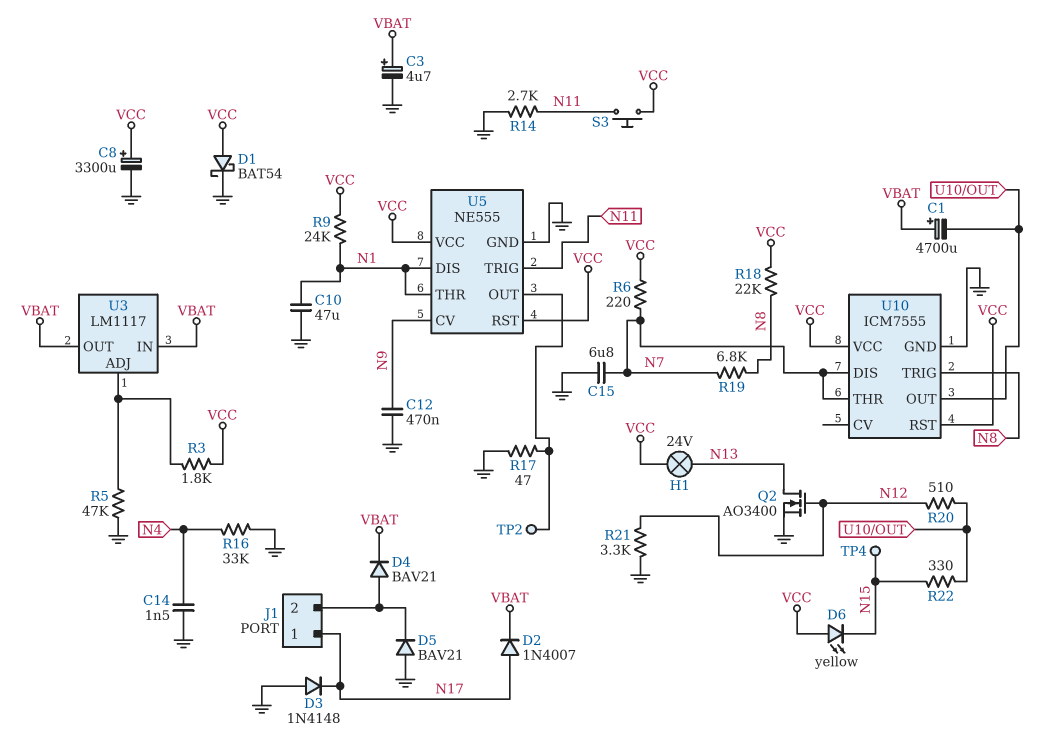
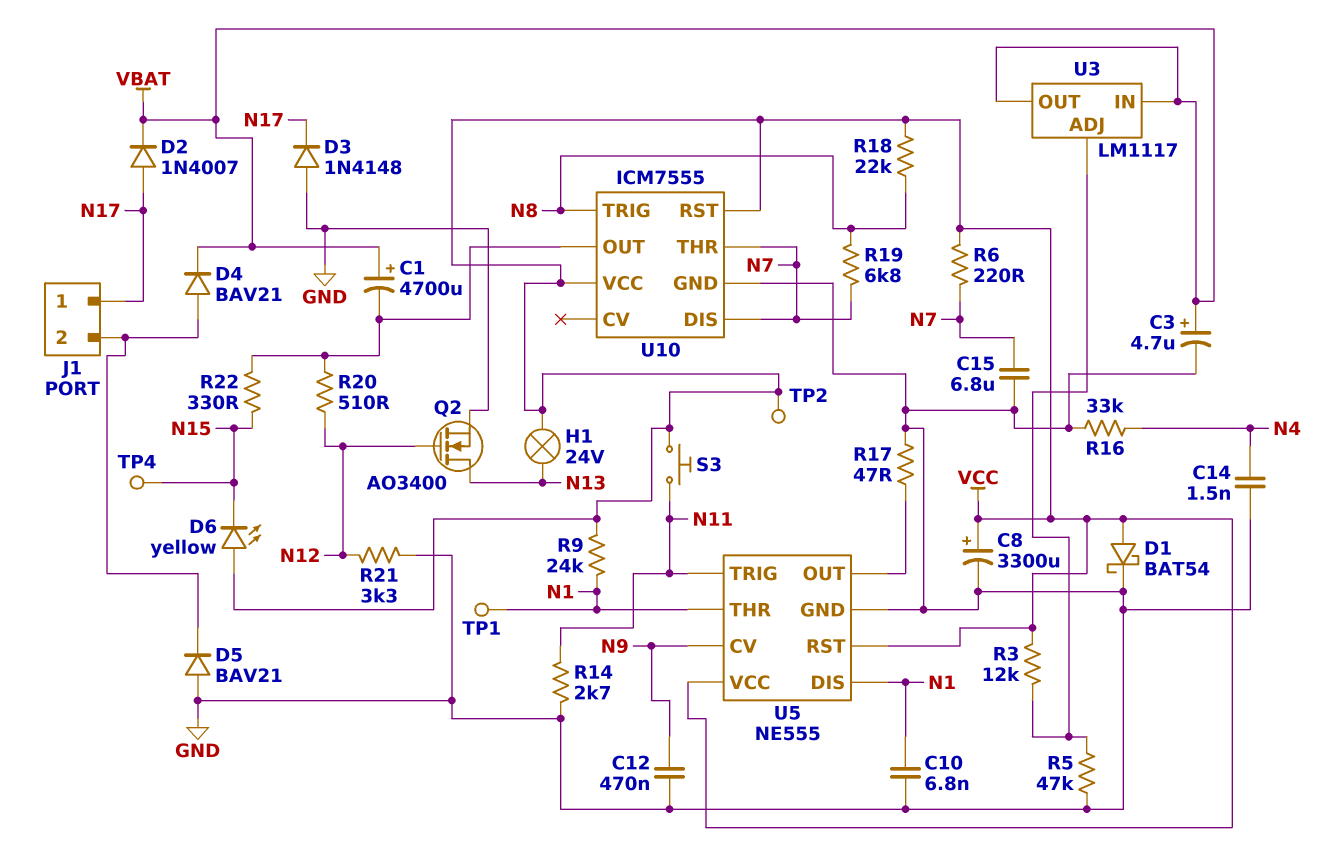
C10: 47uF (GND, N1) -> 6.8nF (GND, N1)
R3: 1.8k (U3/ADJ, VCC) -> 12k (U3/ADJ, VCC)
TP1: none -> test point (N1)
TP2: test point (U5/OUT) -> test point (VCC)

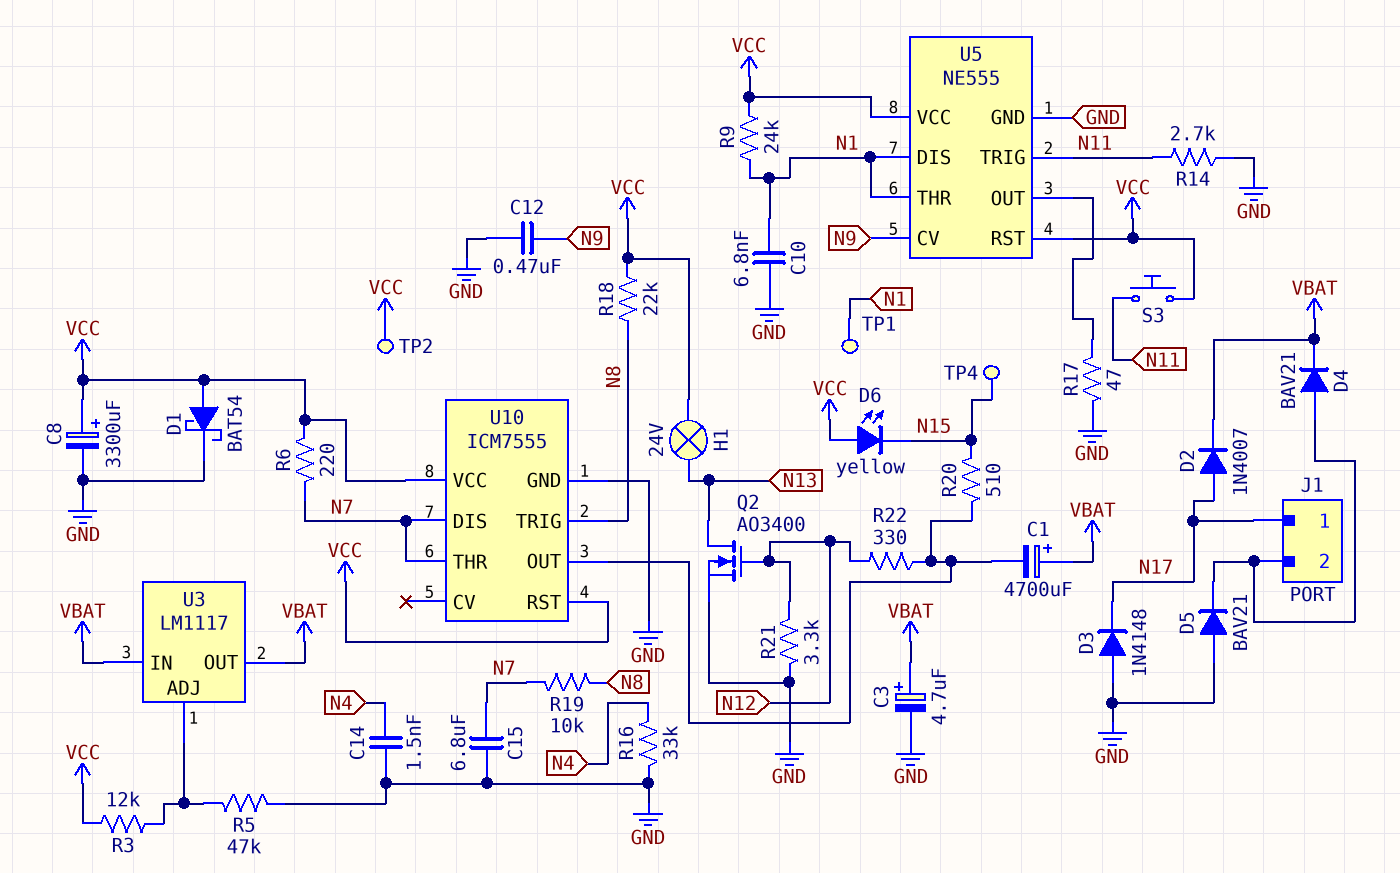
R19: 6.8k (N7, N8) -> 10k (N7, N8)
R20: 510 (N12, U10/OUT) -> 510 (N15, U10/OUT)
R22: 330 (N15, U10/OUT) -> 330 (N12, U10/OUT)

